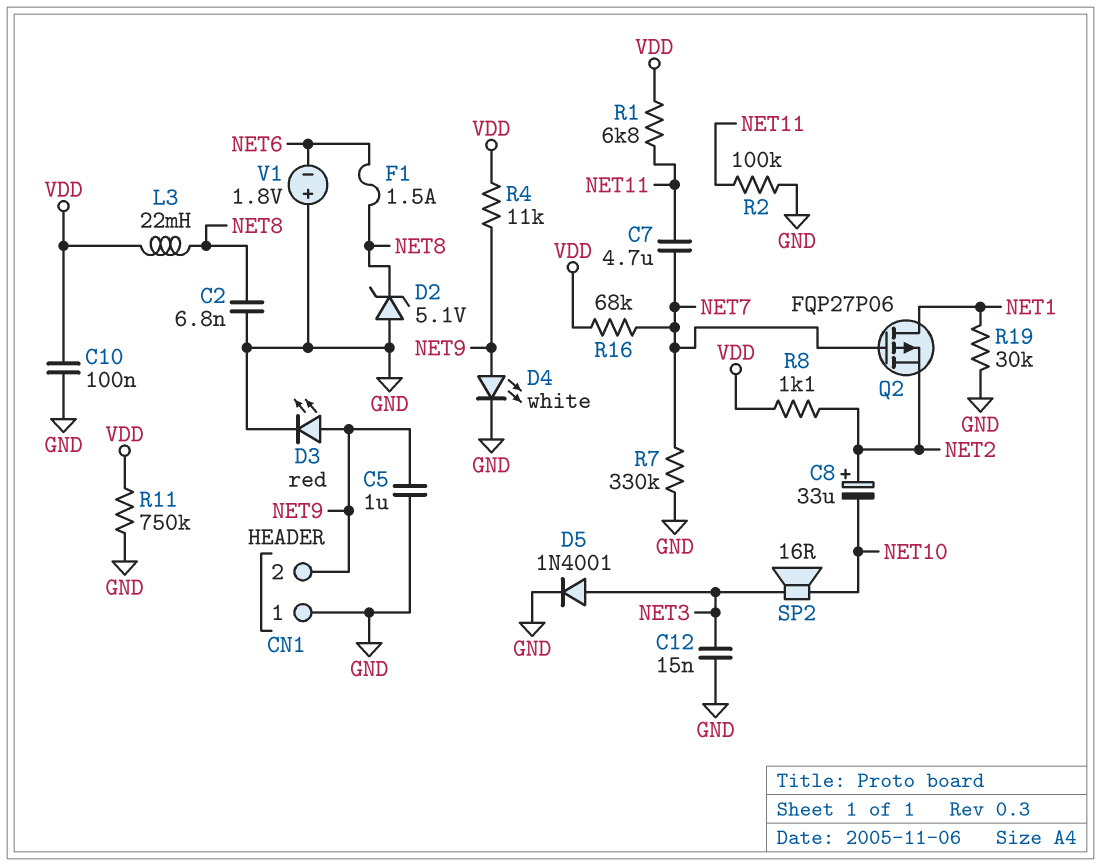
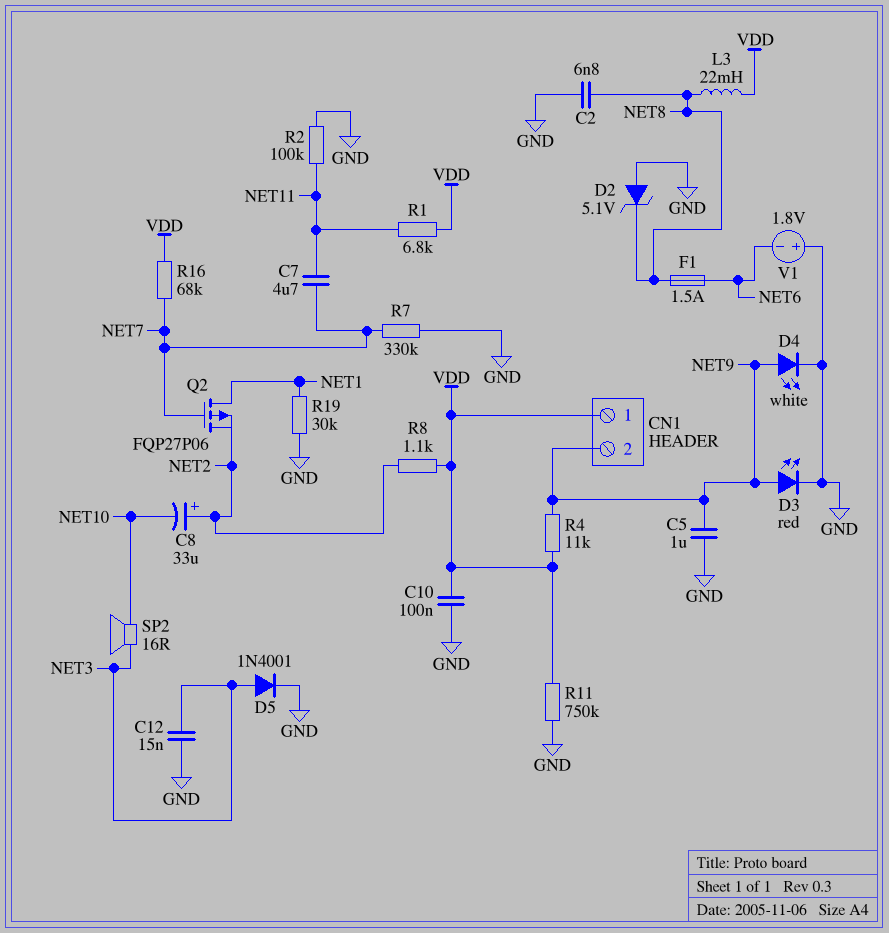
CN1 pin 1: GND -> VDD

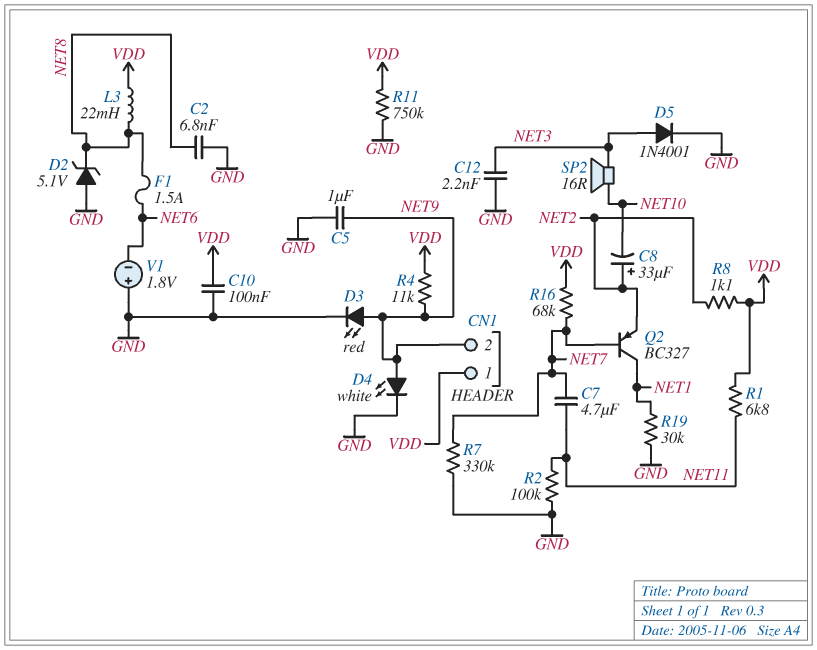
C12: 15nF (GND, NET3) -> 2.2nF (GND, NET3)
Q2: PMOS FQP27P06 (G NET7, D NET1, S NET2) -> PNP BC327 (B NET7, C NET1, E NET2)

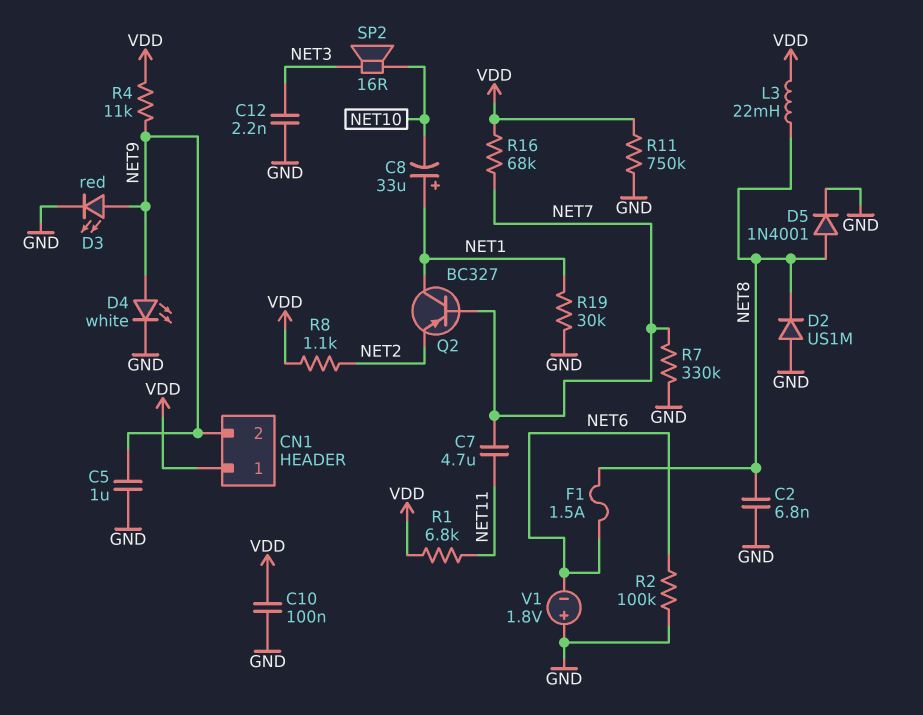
C8: 33uF (plus NET2, minus NET10) -> 33uF (plus NET1, minus NET10)
D2: zener 5.1V (A GND, K NET8) -> diode US1M (A GND, K NET8)
D5: diode 1N4001 (A NET3, K GND) -> diode 1N4001 (A NET8, K GND)
R2: 100k (GND, NET11) -> 100k (GND, NET6)

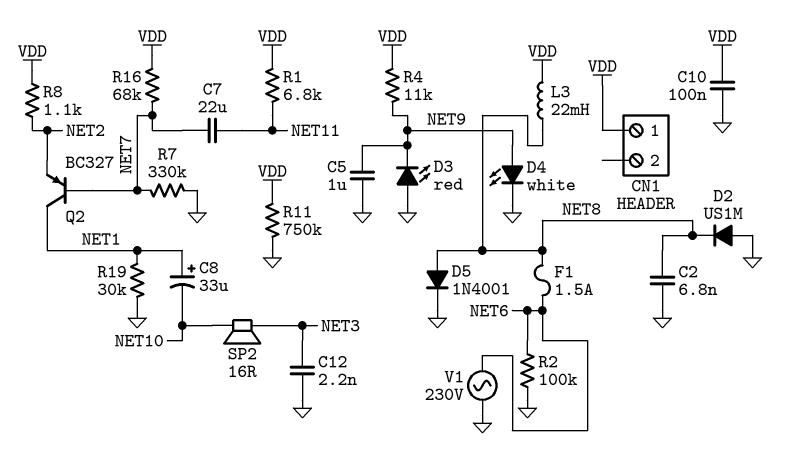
C7: 4.7uF (NET7, NET11) -> 22uF (NET7, NET11)
CN1 pin 2: NET9 -> none
D3: LED red (A NET9, K GND) -> LED red (A GND, K NET9)
V1: 1.8V (plus GND, minus NET6) -> AC 230V (GND, NET6)

